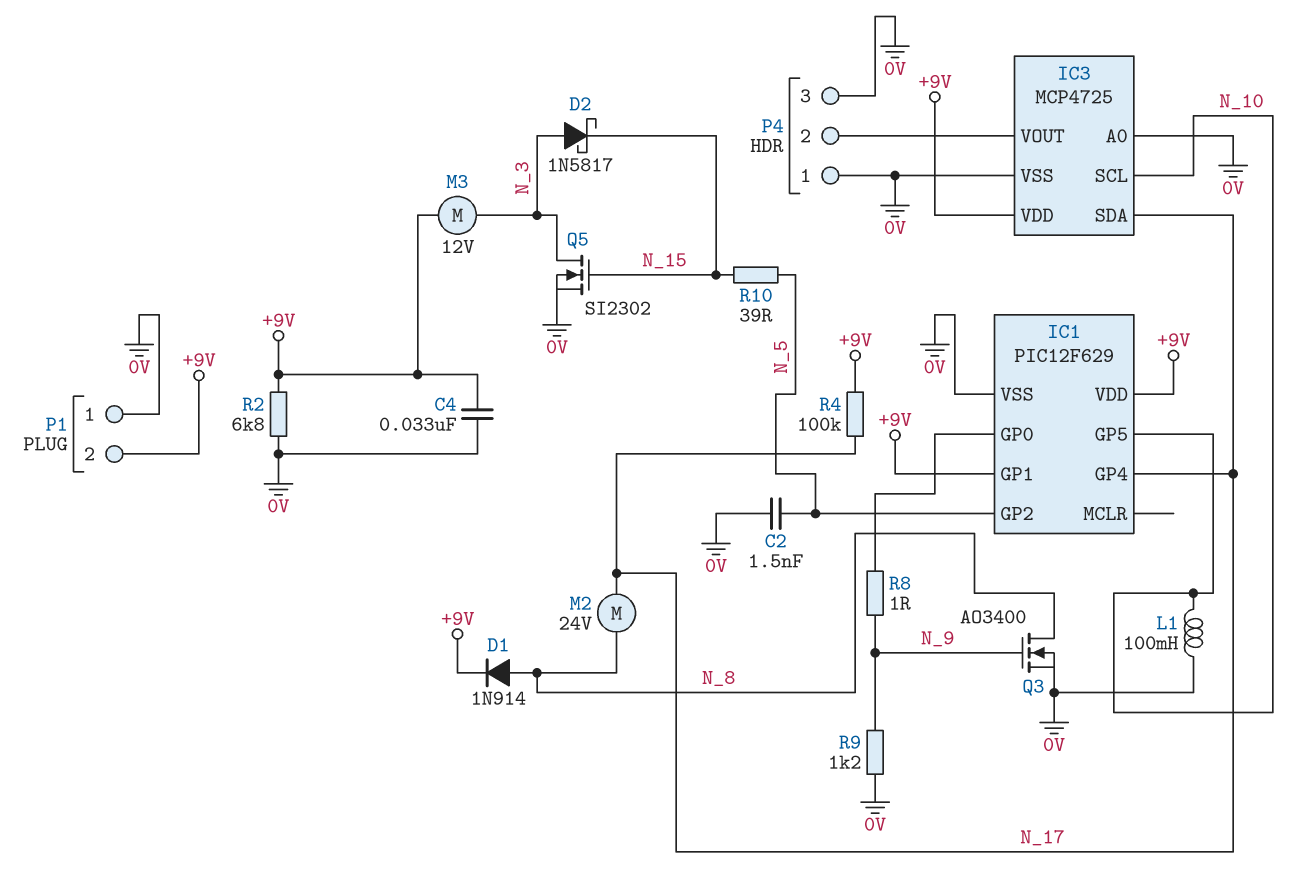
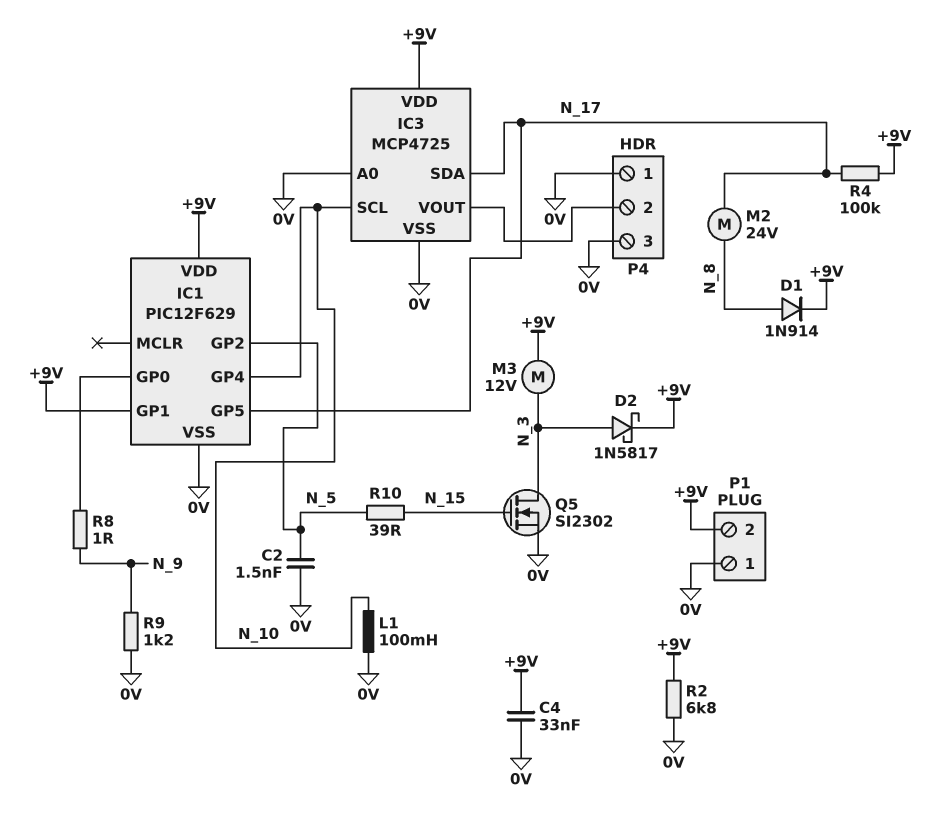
D2: schottky 1N5817 (A N_3, K N_15) -> schottky 1N5817 (A N_3, K +9V)
IC1 pin GP4: N_17 -> N_10
IC1 pin GP5: N_10 -> N_17
Q3: NMOS AO3400 (G N_9, D N_8, S 0V) -> none

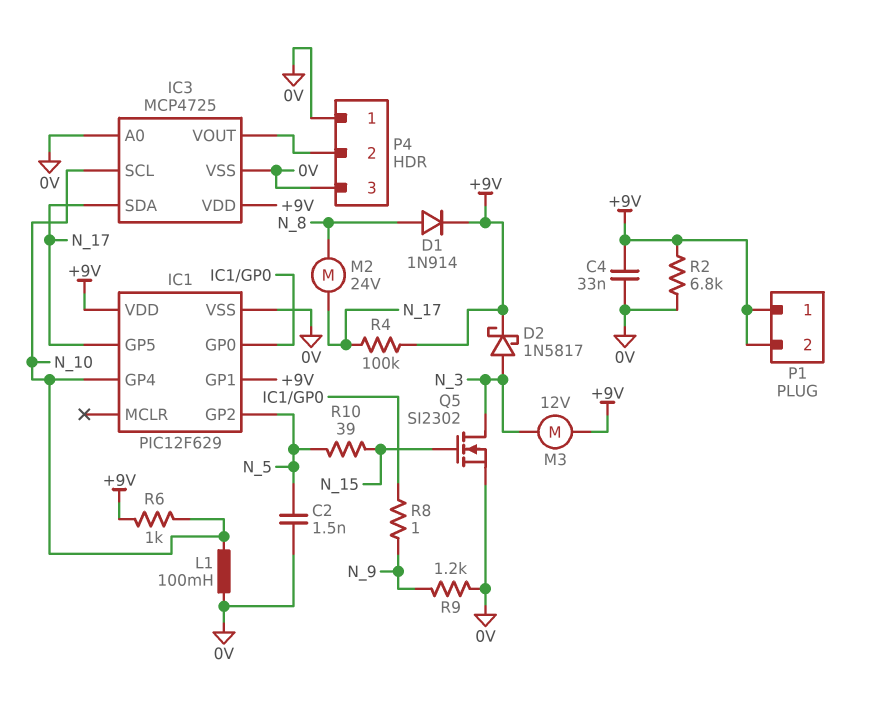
P1 pin 1: 0V -> +9V
R6: none -> 1k (+9V, N_10)

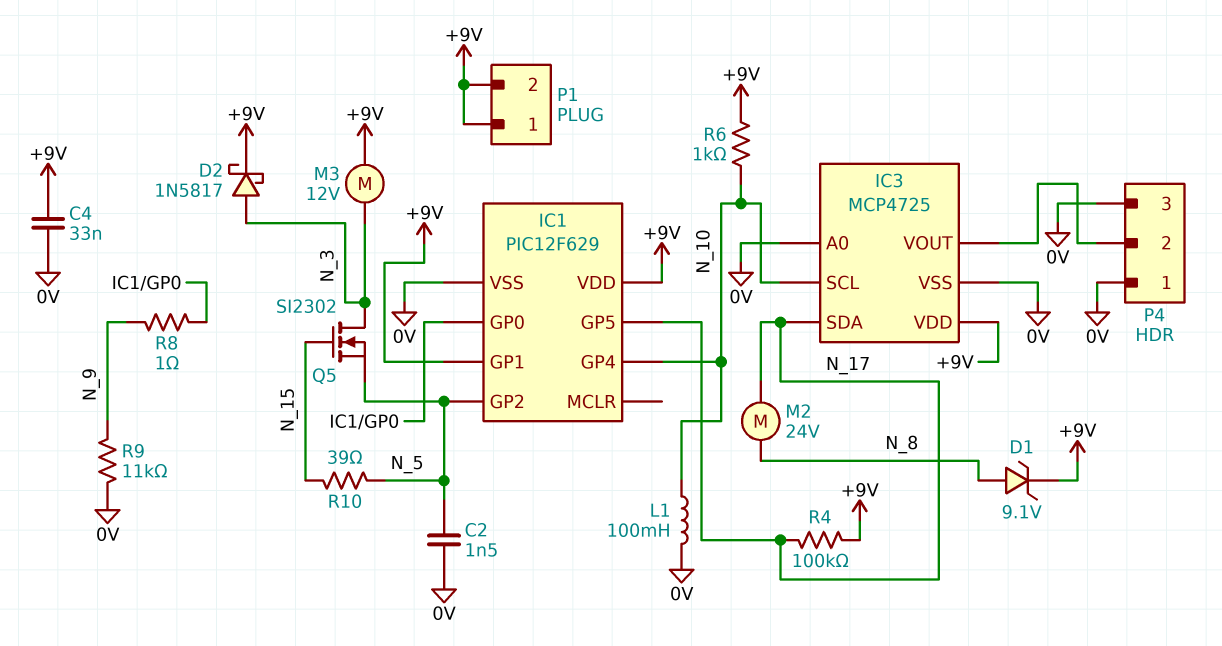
D1: diode 1N914 (A N_8, K +9V) -> zener 9.1V (A N_8, K +9V)
Q5: NMOS SI2302 (G N_15, D N_3, S 0V) -> NMOS SI2302 (G N_15, D N_3, S N_5)
R2: 6.8k (+9V, 0V) -> none
R9: 1.2k (0V, N_9) -> 11k (0V, N_9)

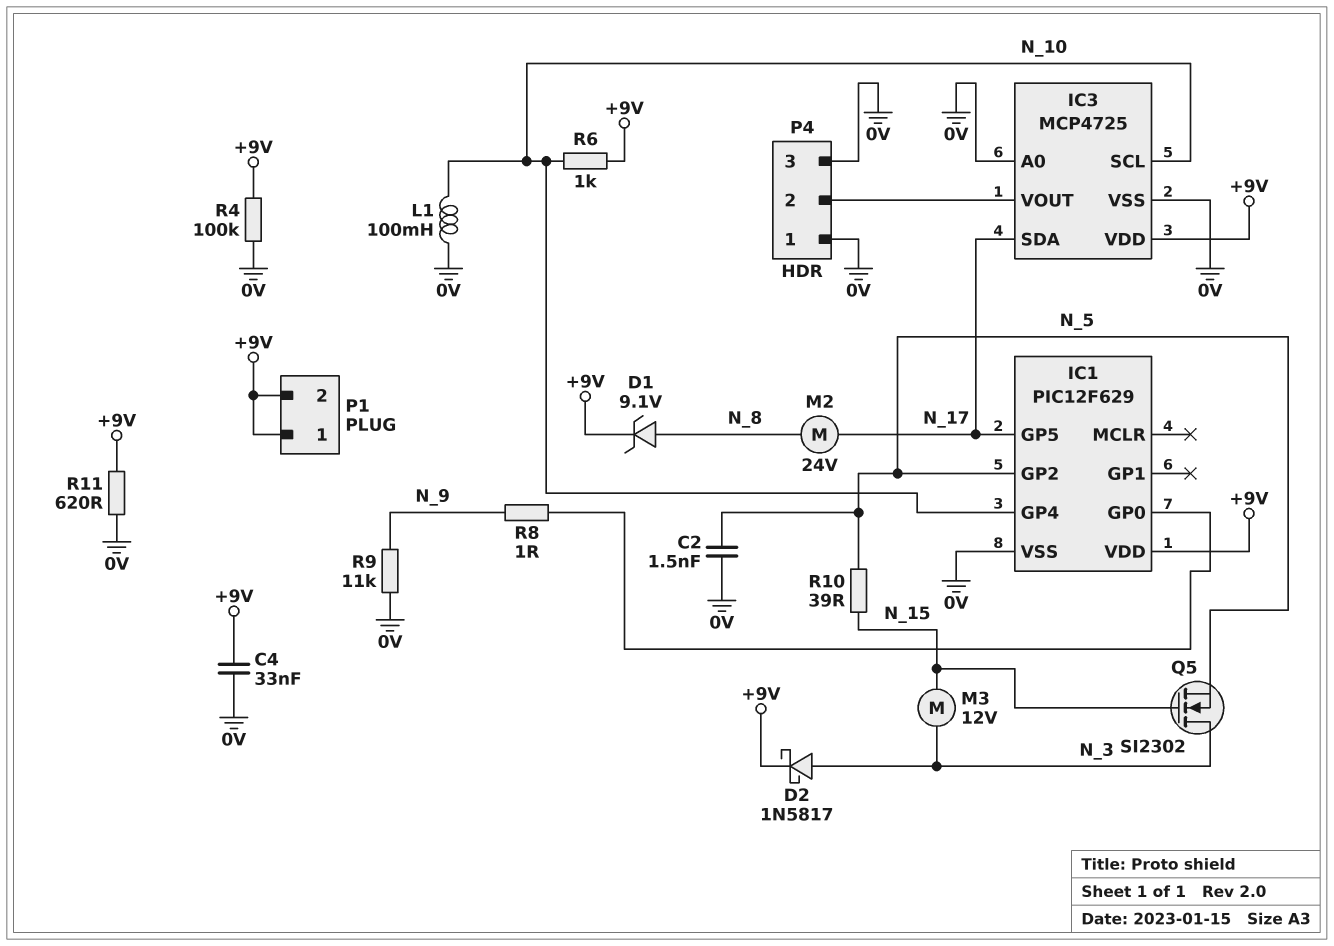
IC1 pin GP1: +9V -> none
M3: motor 12V (+9V, N_3) -> motor 12V (N_3, N_15)
R4: 100k (+9V, N_17) -> 100k (+9V, 0V)
R11: none -> 620 (+9V, 0V)

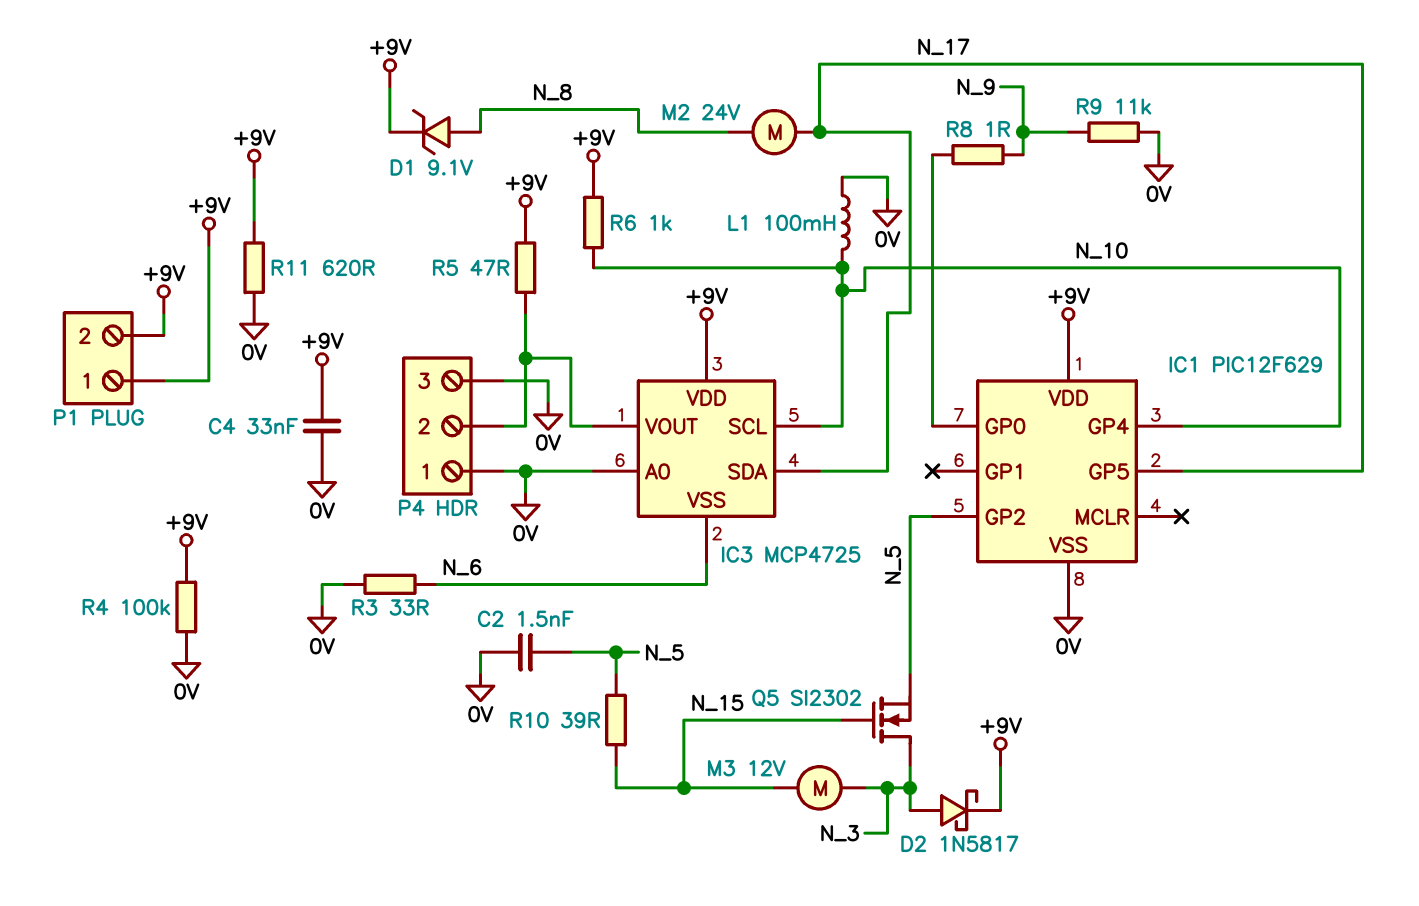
IC3 pin VSS: 0V -> N_6
R3: none -> 33 (0V, N_6)
R5: none -> 47 (+9V, IC3/VOUT)

